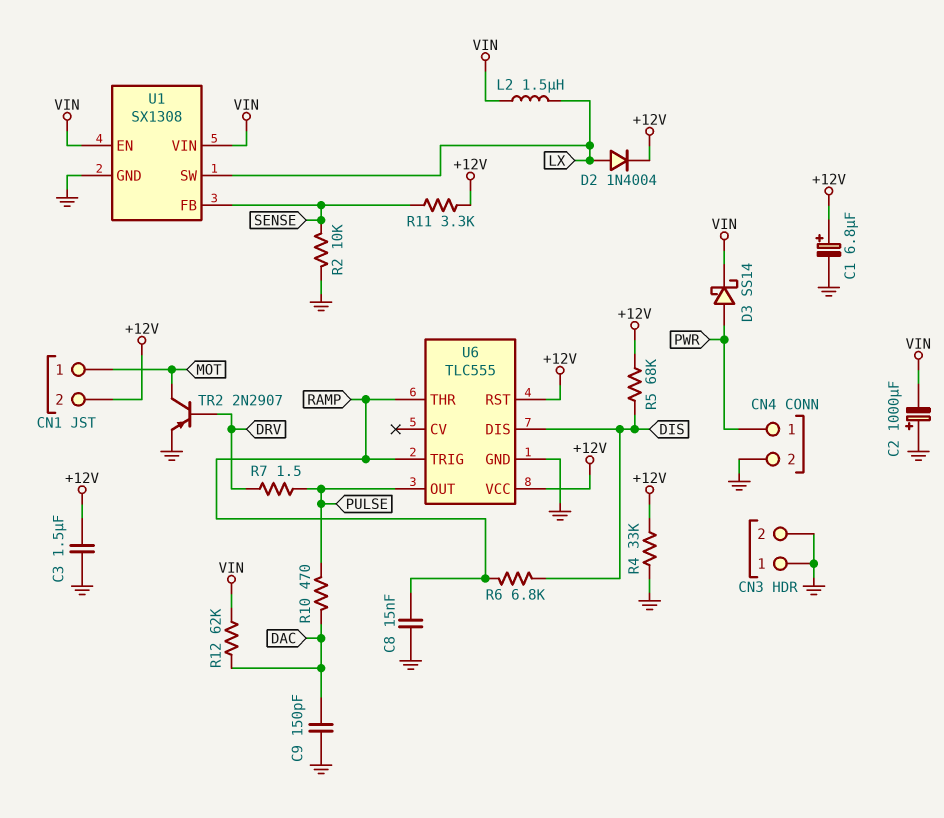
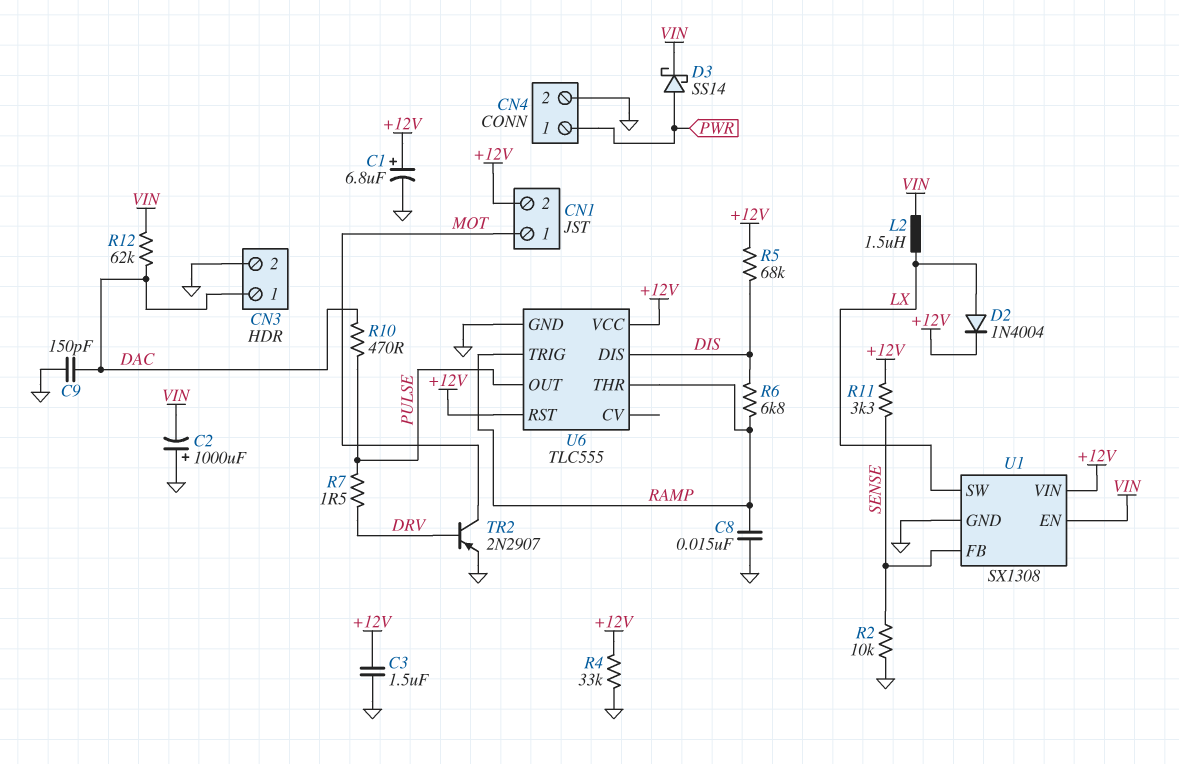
CN3 pin 1: GND -> DAC
U1 pin VIN: VIN -> +12V

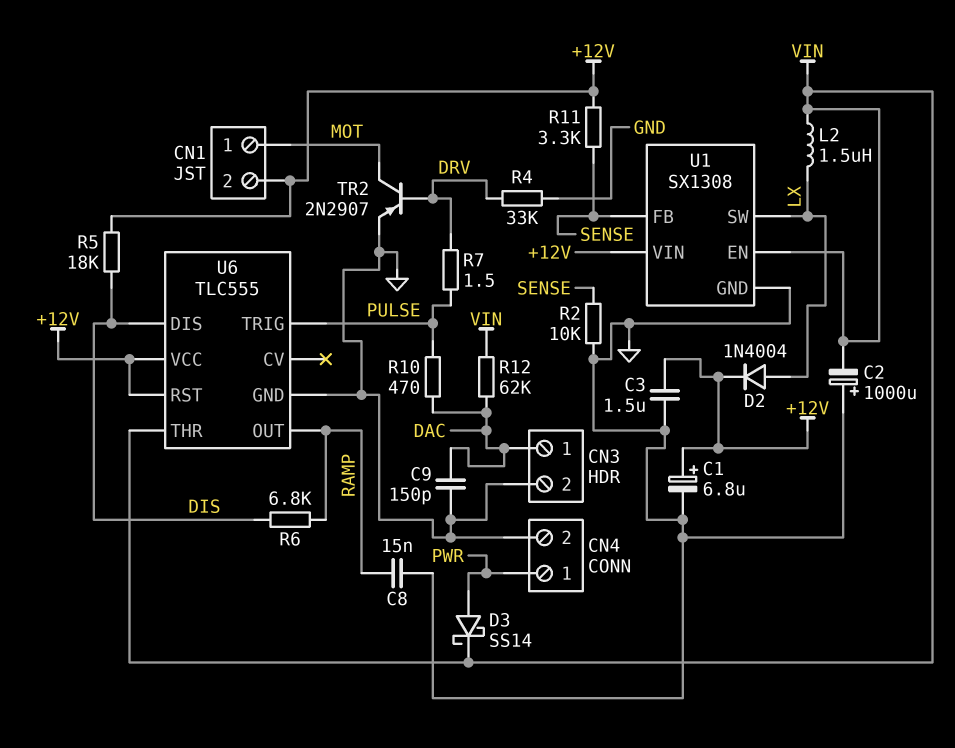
R4: 33k (+12V, GND) -> 33k (DRV, GND)
R5: 68k (+12V, DIS) -> 18k (+12V, DIS)
U6 pin OUT: PULSE -> RAMP
U6 pin THR: RAMP -> VIN
U6 pin TRIG: RAMP -> PULSE

